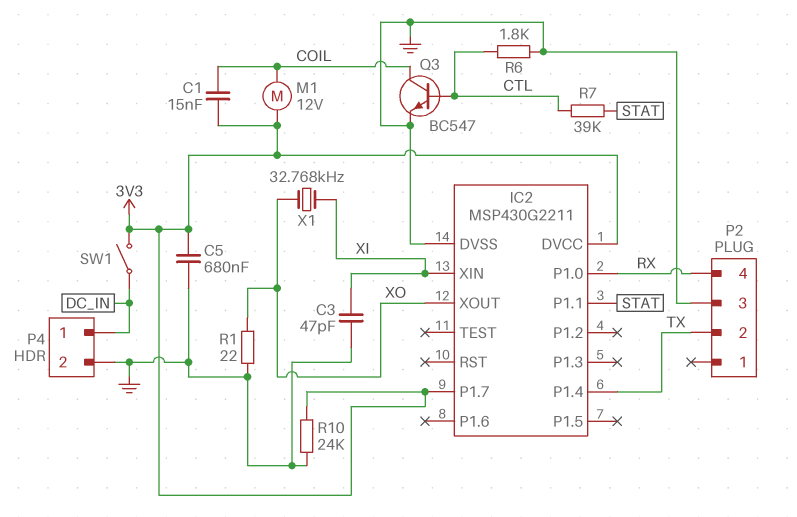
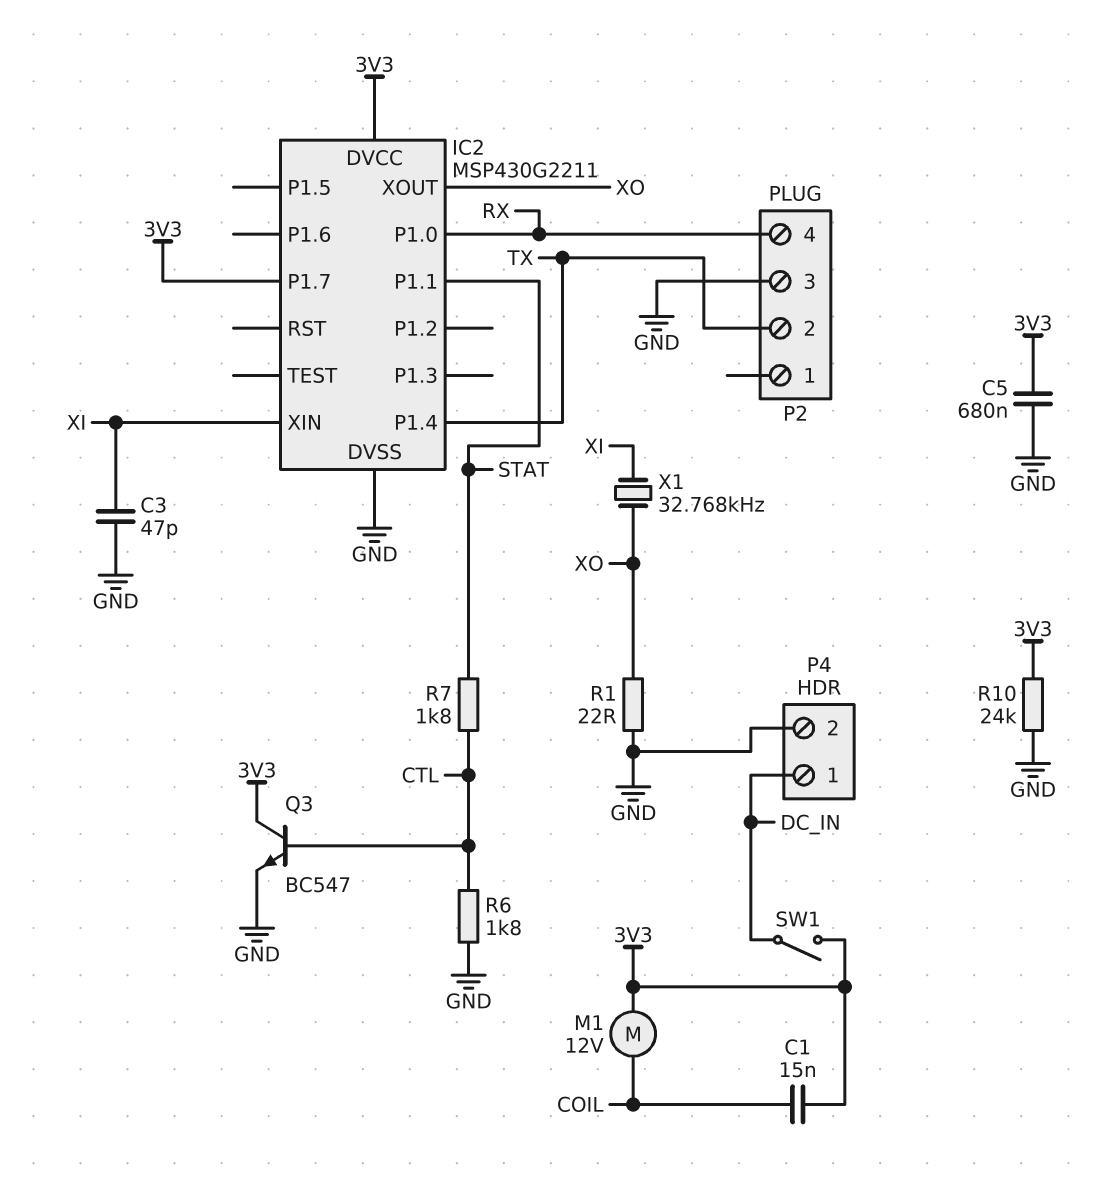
Q3: NPN BC547 (B CTL, C COIL, E GND) -> NPN BC547 (B CTL, C 3V3, E GND)
R7: 39k (CTL, STAT) -> 1.8k (CTL, STAT)

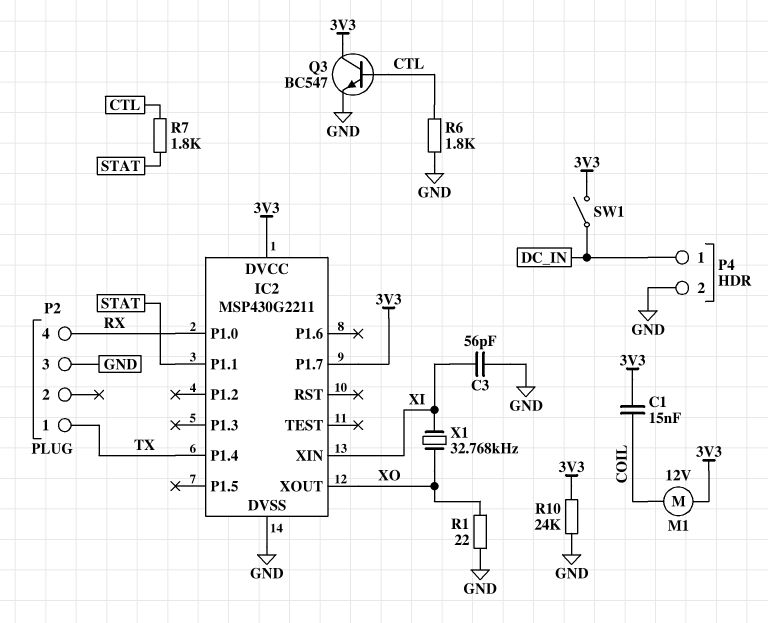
C3: 47pF (GND, XI) -> 56pF (GND, XI)
C5: 680nF (3V3, GND) -> none
P2 pin 1: none -> TX
P2 pin 2: TX -> none

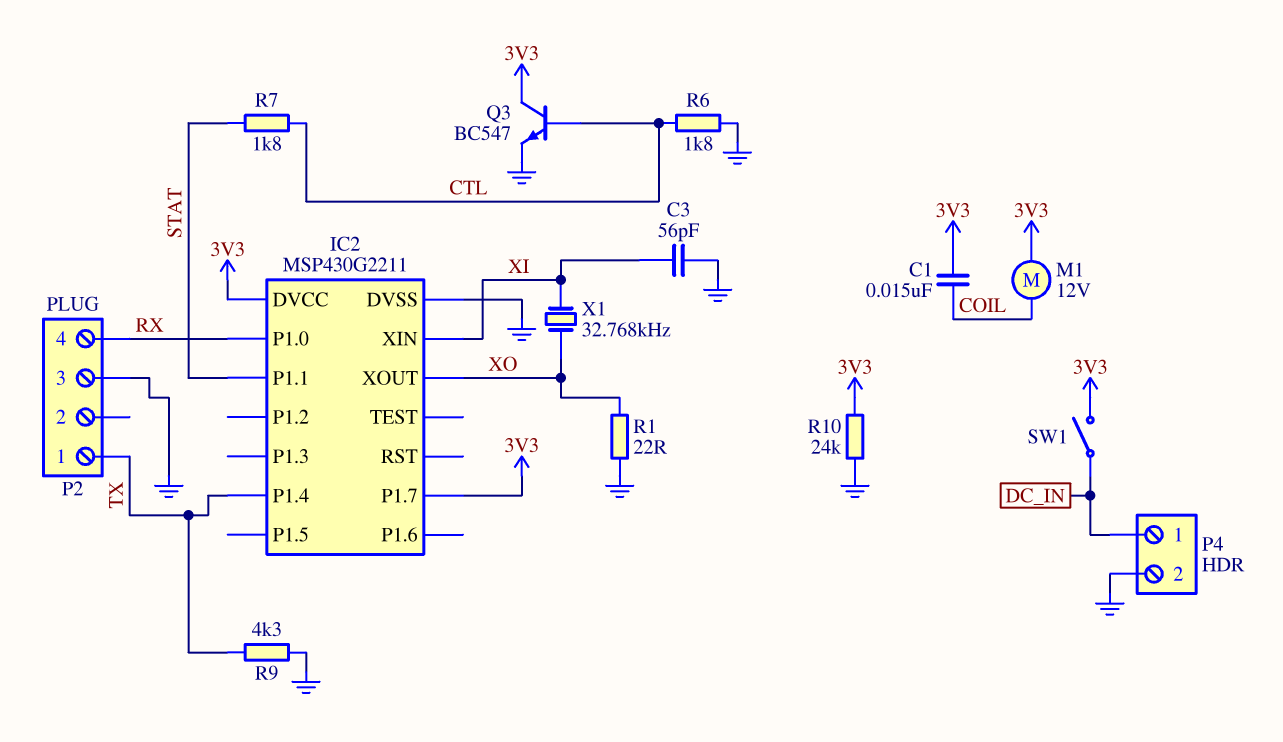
R9: none -> 4.3k (GND, TX)

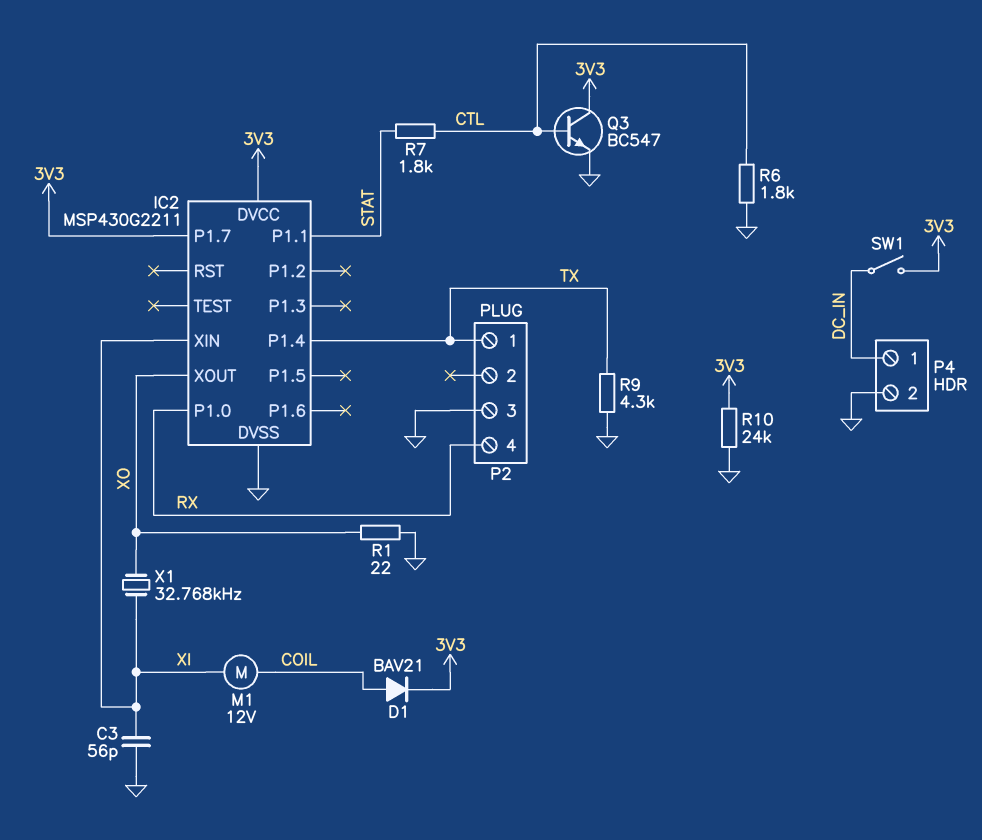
C1: 15nF (3V3, COIL) -> none
D1: none -> diode BAV21 (A COIL, K 3V3)
M1: motor 12V (3V3, COIL) -> motor 12V (COIL, XI)

